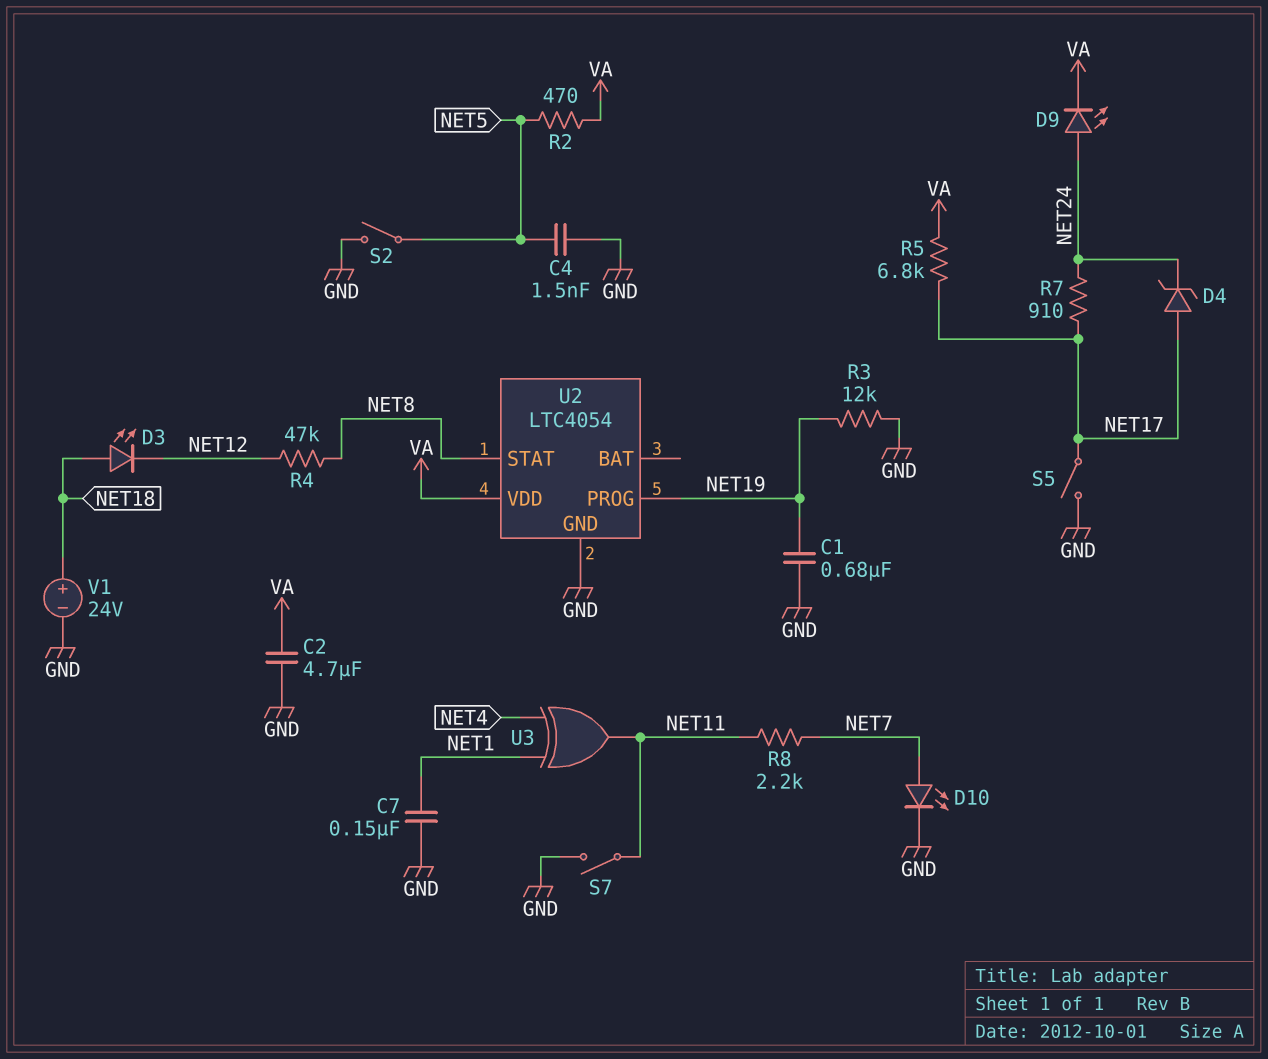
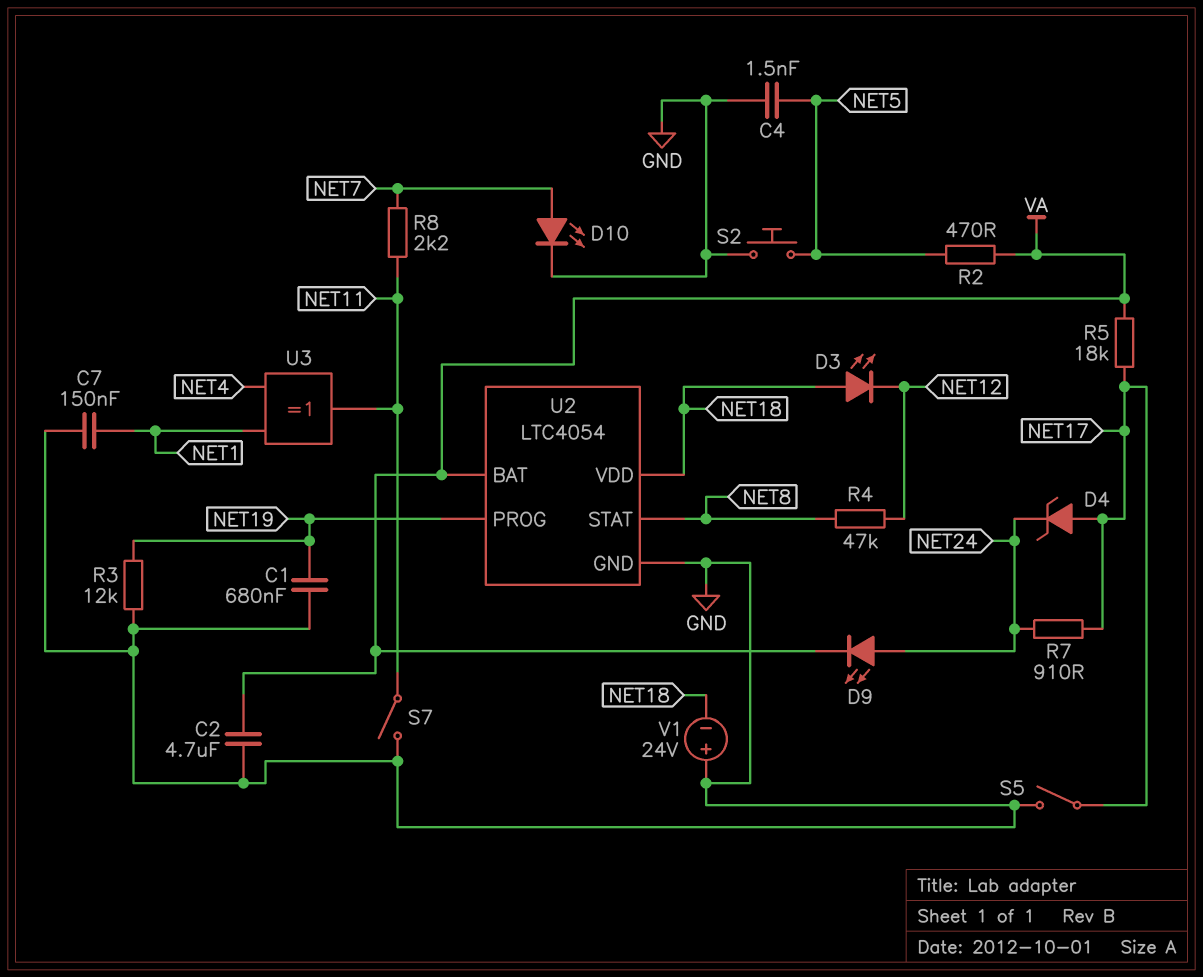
R5: 6.8k (NET17, VA) -> 18k (NET17, VA)
S2: switch (GND, NET5) -> button (GND, NET5)
U2 pin BAT: none -> VA
U2 pin VDD: VA -> NET18
V1: 24V (plus NET18, minus GND) -> 24V (plus GND, minus NET18)

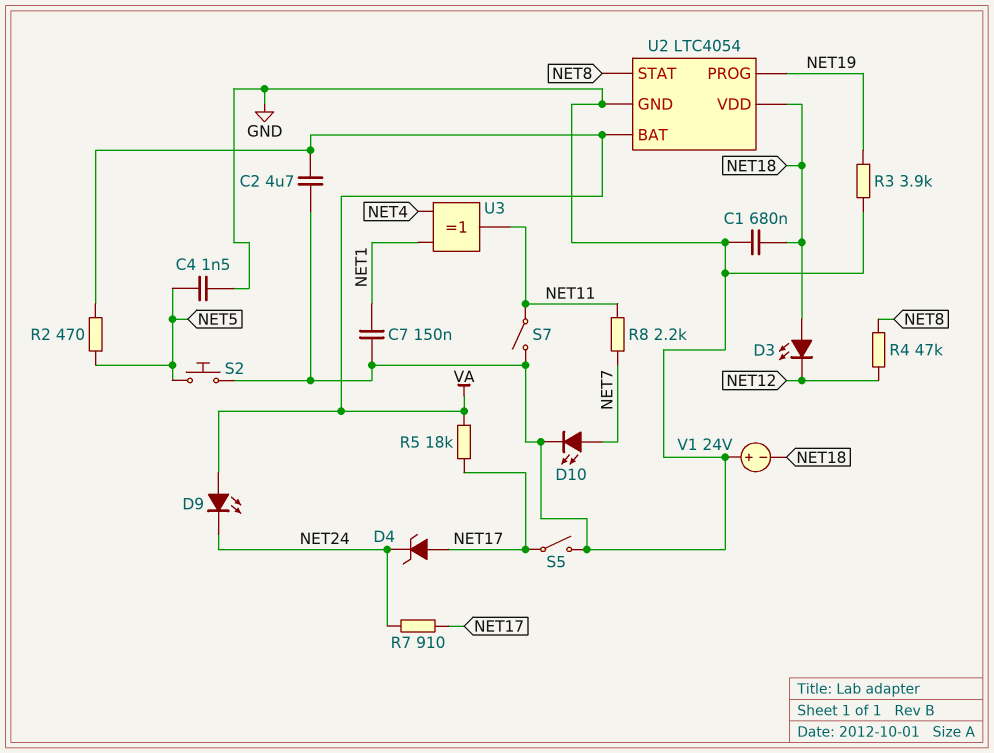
C1: 680nF (GND, NET19) -> 680nF (GND, NET18)
D9: LED (A NET24, K VA) -> LED (A VA, K NET24)
R3: 12k (GND, NET19) -> 3.9k (GND, NET19)

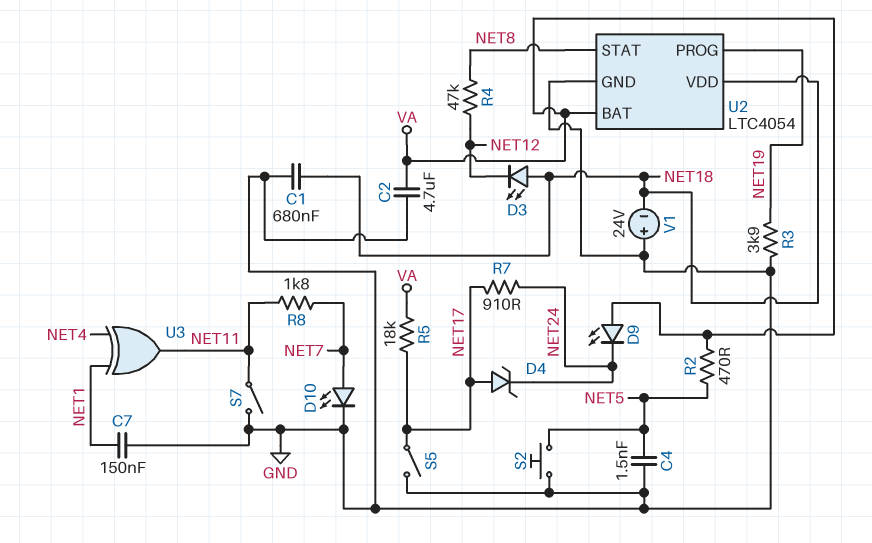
R8: 2.2k (NET7, NET11) -> 1.8k (NET7, NET11)

